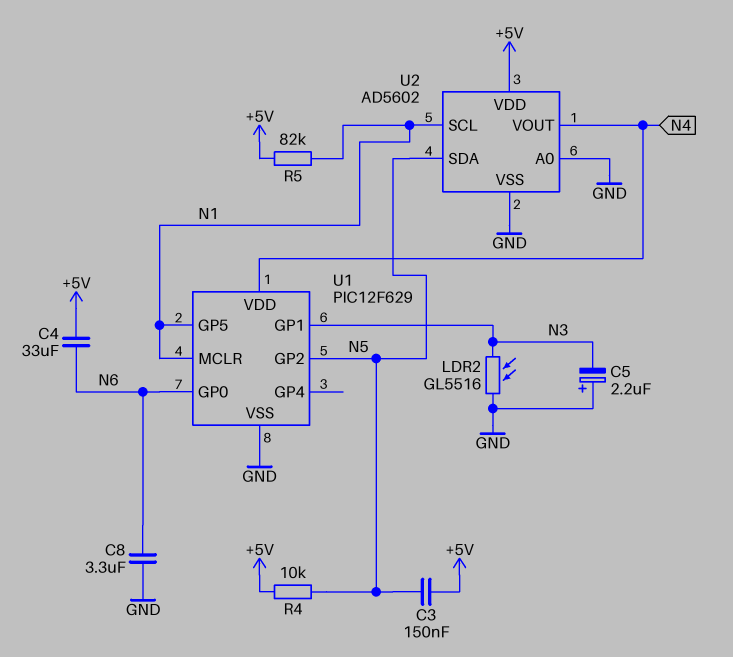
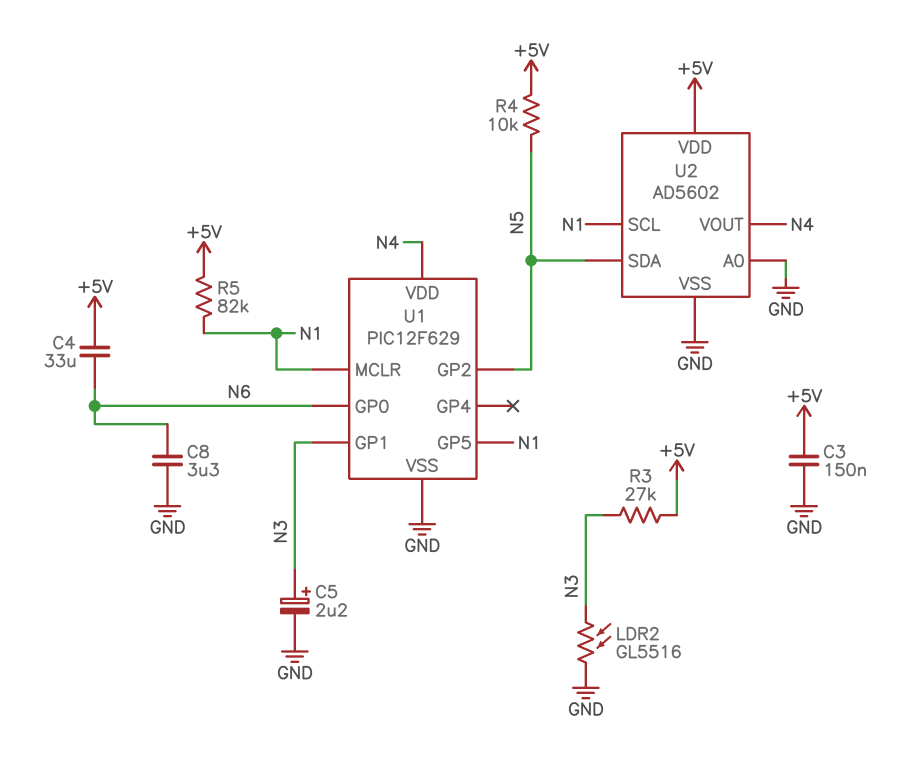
C3: 150nF (+5V, N5) -> 150nF (+5V, GND)
C5: 2.2uF (plus GND, minus N3) -> 2.2uF (plus N3, minus GND)
R3: none -> 27k (+5V, N3)

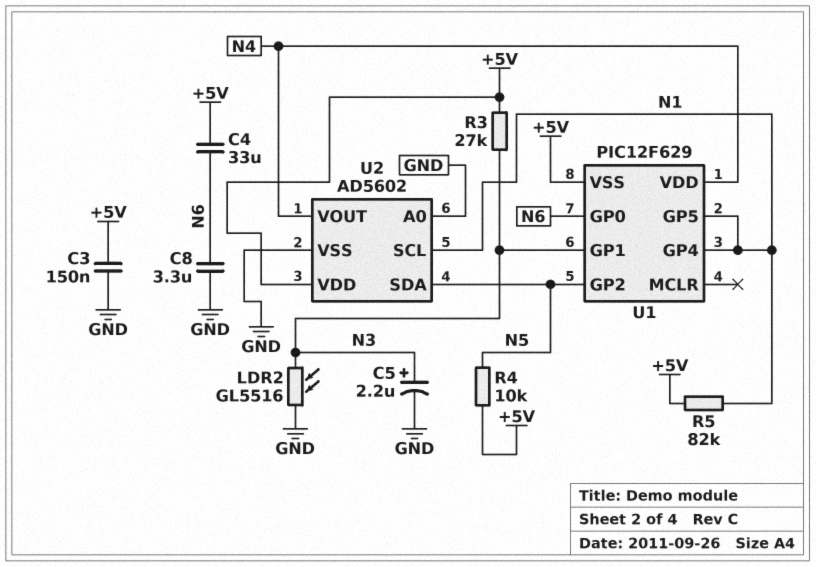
U1 pin GP4: none -> N1
U1 pin MCLR: N1 -> none
U1 pin VSS: GND -> +5V

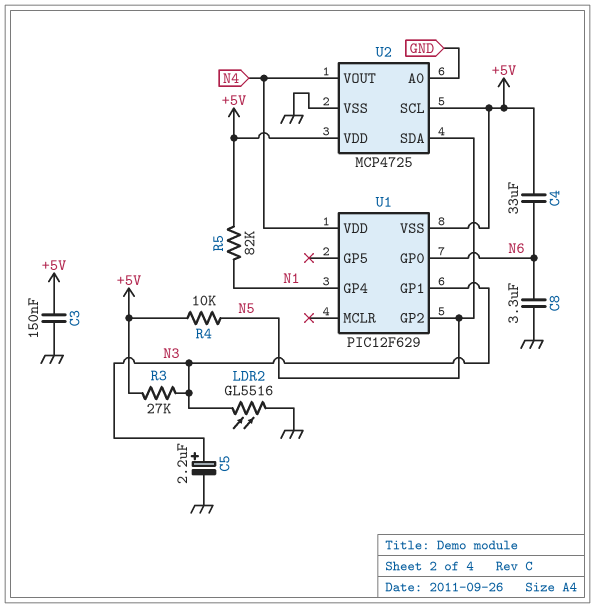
U1 pin GP5: N1 -> none
U2: AD5602 -> MCP4725
U2 pin SCL: N1 -> +5V

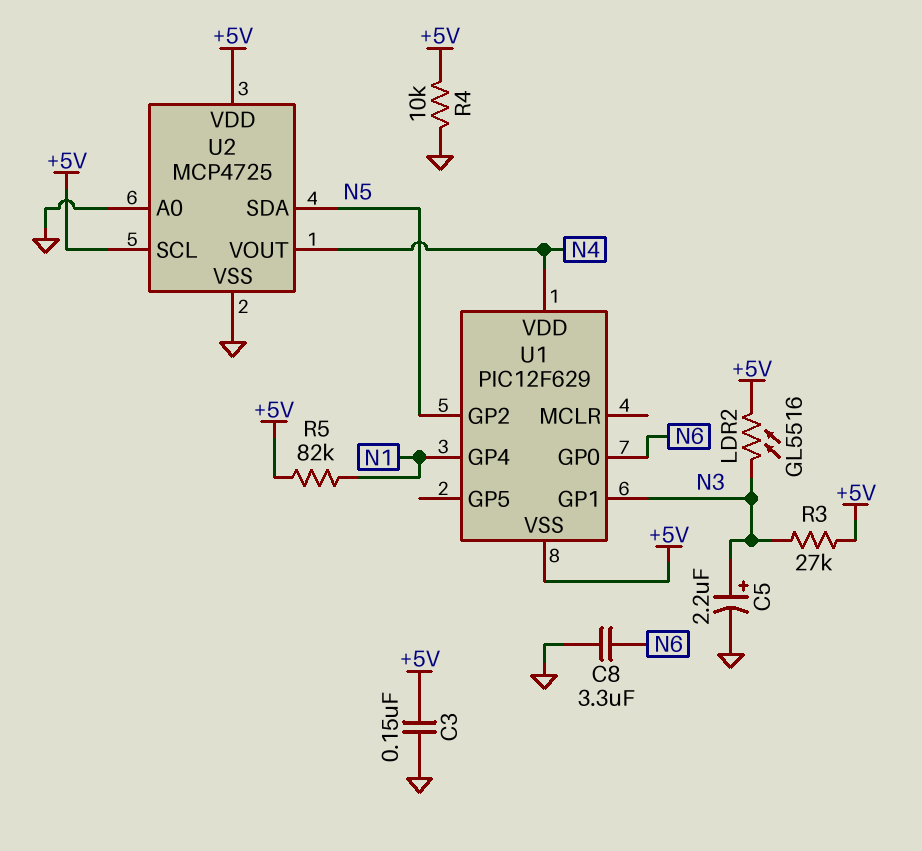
C4: 33uF (+5V, N6) -> none
LDR2: GL5516 (GND, N3) -> GL5516 (+5V, N3)
R4: 10k (+5V, N5) -> 10k (+5V, GND)

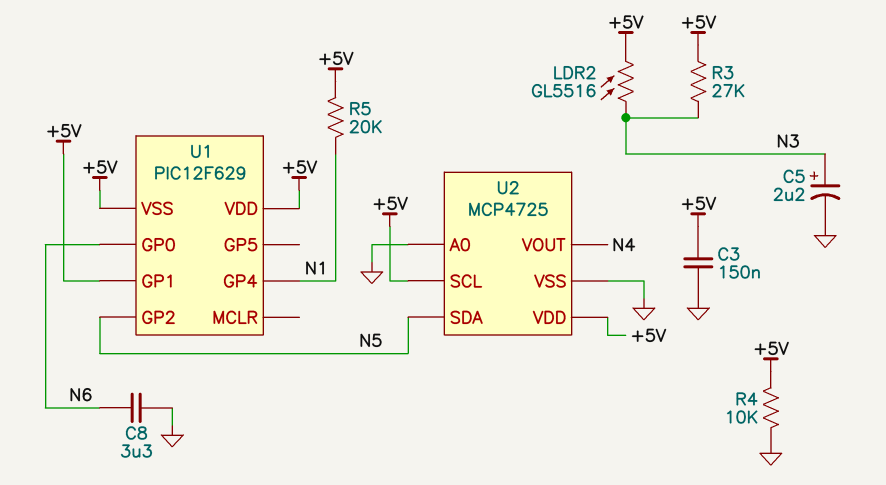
R5: 82k (+5V, N1) -> 20k (+5V, N1)
U1 pin GP1: N3 -> +5V
U1 pin VDD: N4 -> +5V

